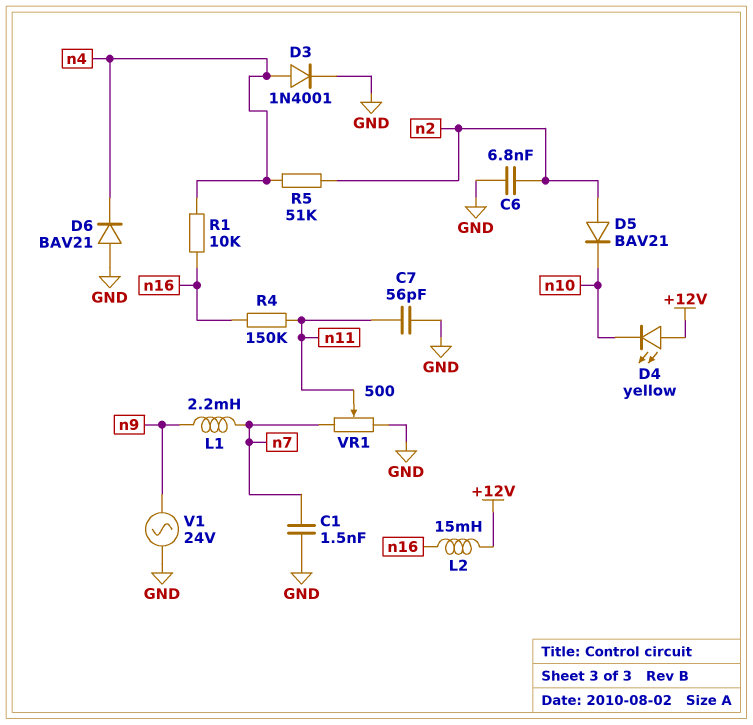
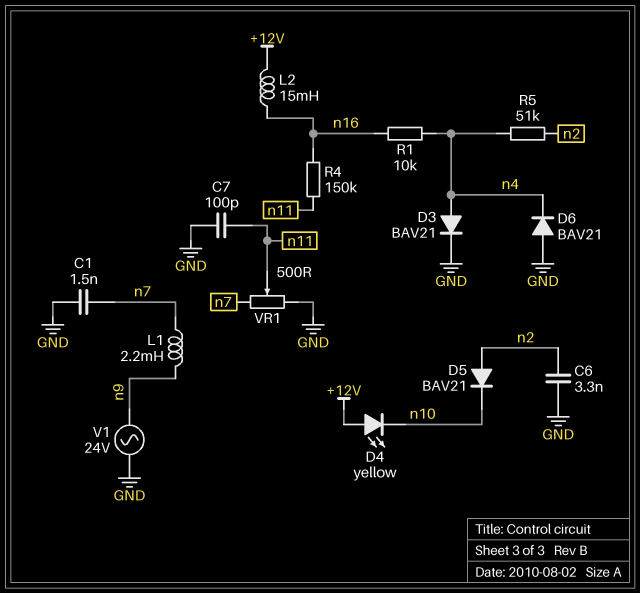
C6: 6.8nF (GND, n2) -> 3.3nF (GND, n2)
C7: 56pF (GND, n11) -> 100pF (GND, n11)
D3: diode 1N4001 (A n4, K GND) -> diode BAV21 (A n4, K GND)

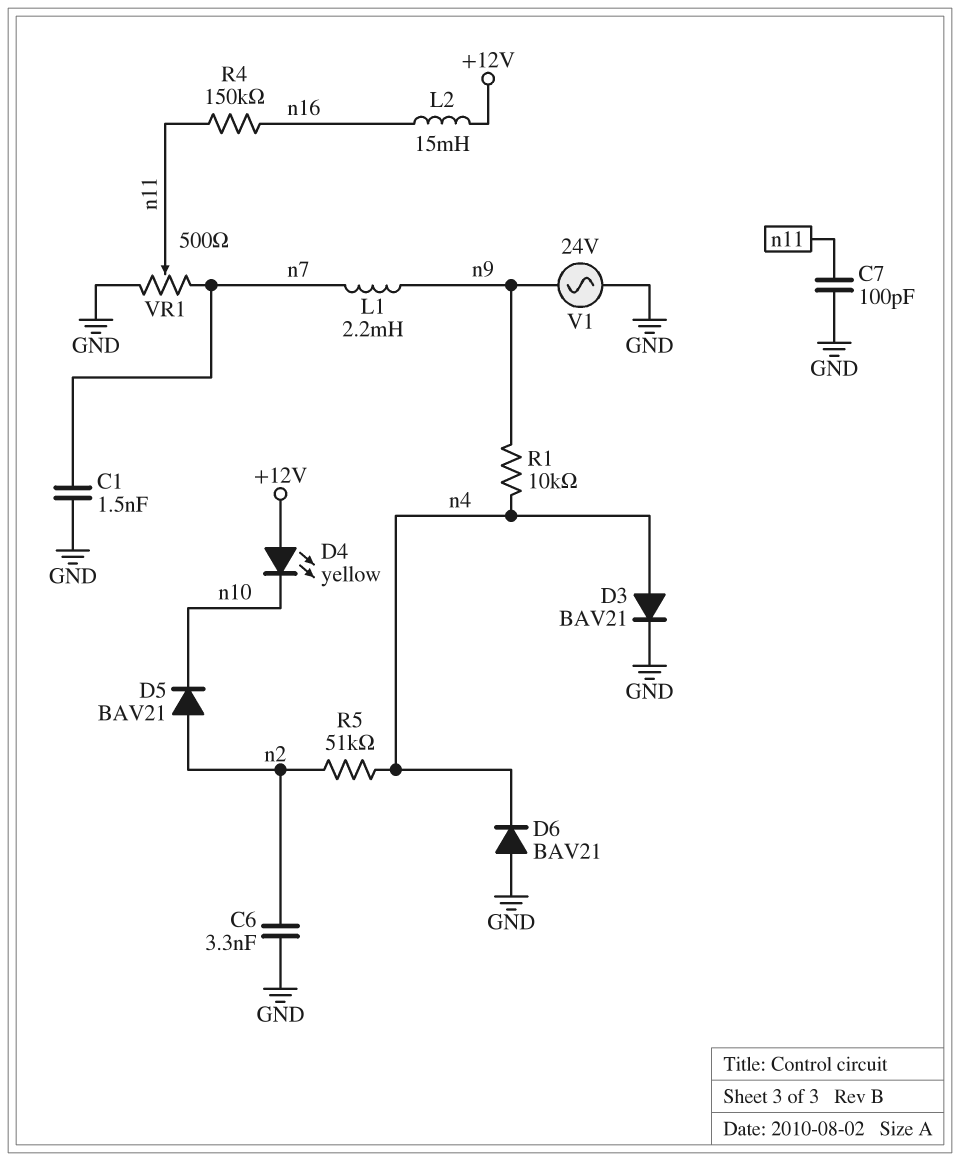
R1: 10k (n4, n16) -> 10k (n4, n9)

